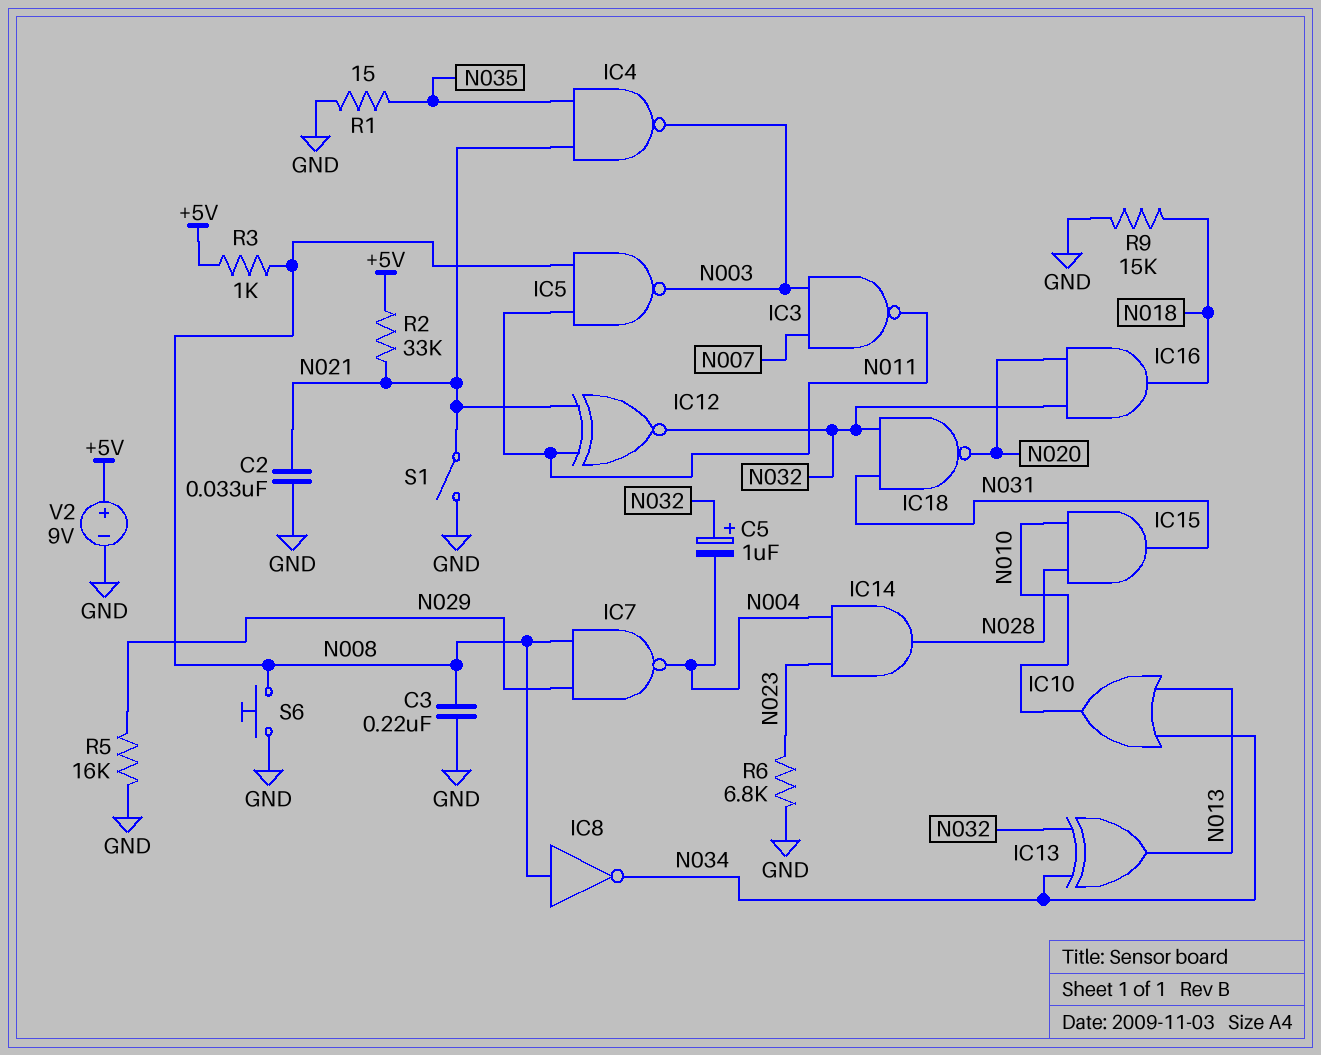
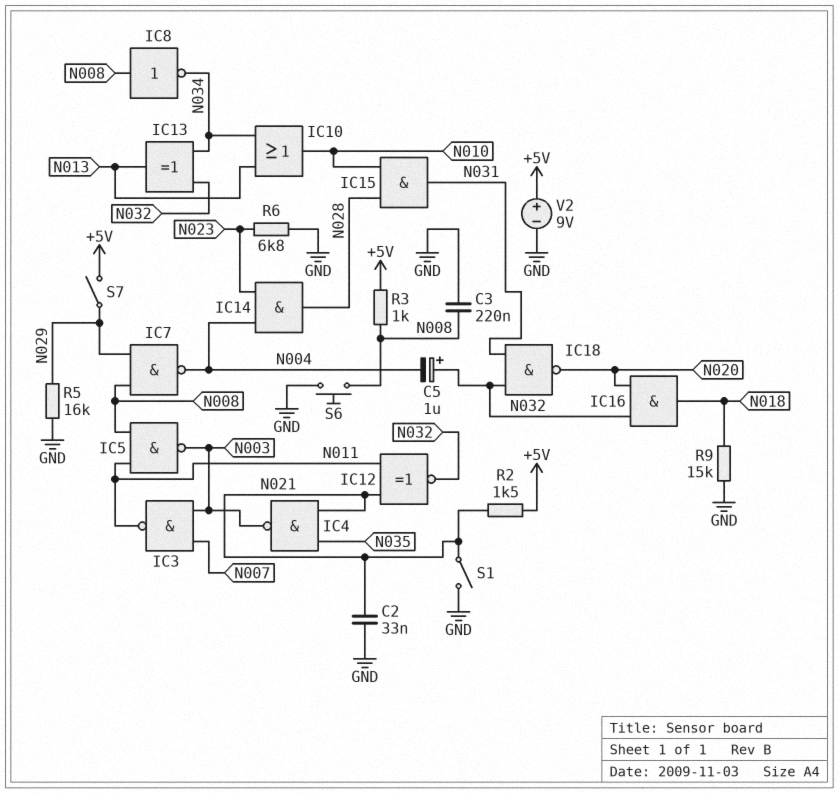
R1: 15 (GND, N035) -> none
R2: 33k (+5V, N021) -> 1.5k (+5V, N021)
S7: none -> switch (+5V, N029)

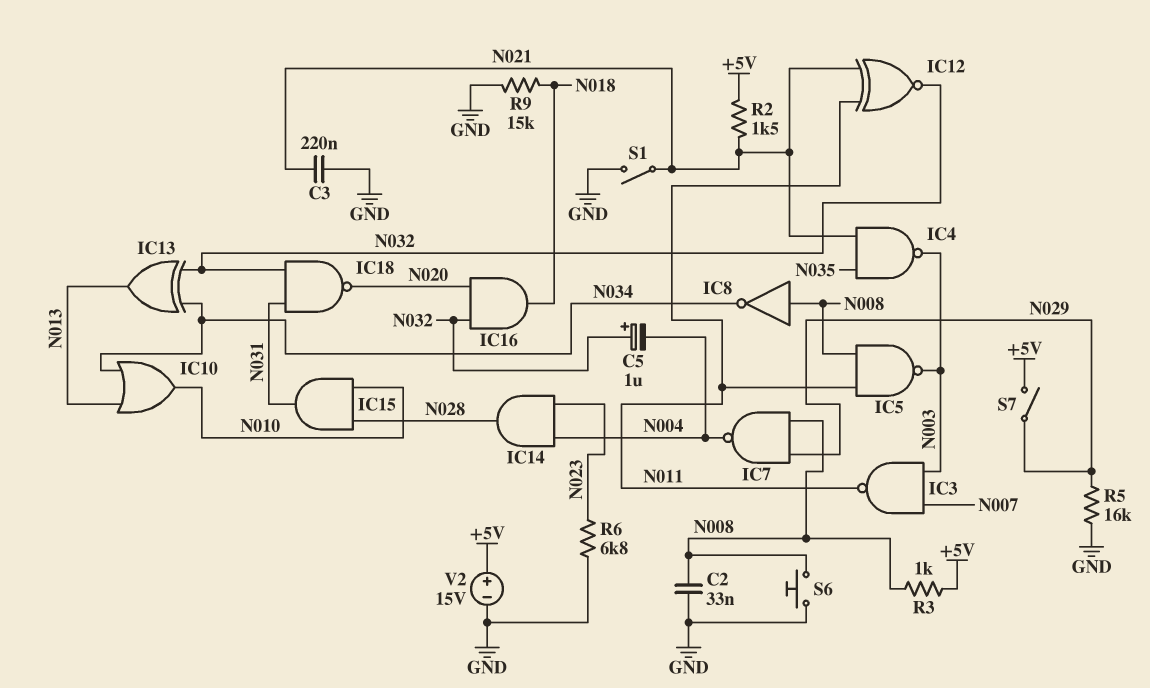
C2: 33nF (GND, N021) -> 33nF (GND, N008)
C3: 220nF (GND, N008) -> 220nF (GND, N021)
V2: 9V (plus +5V, minus GND) -> 15V (plus +5V, minus GND)

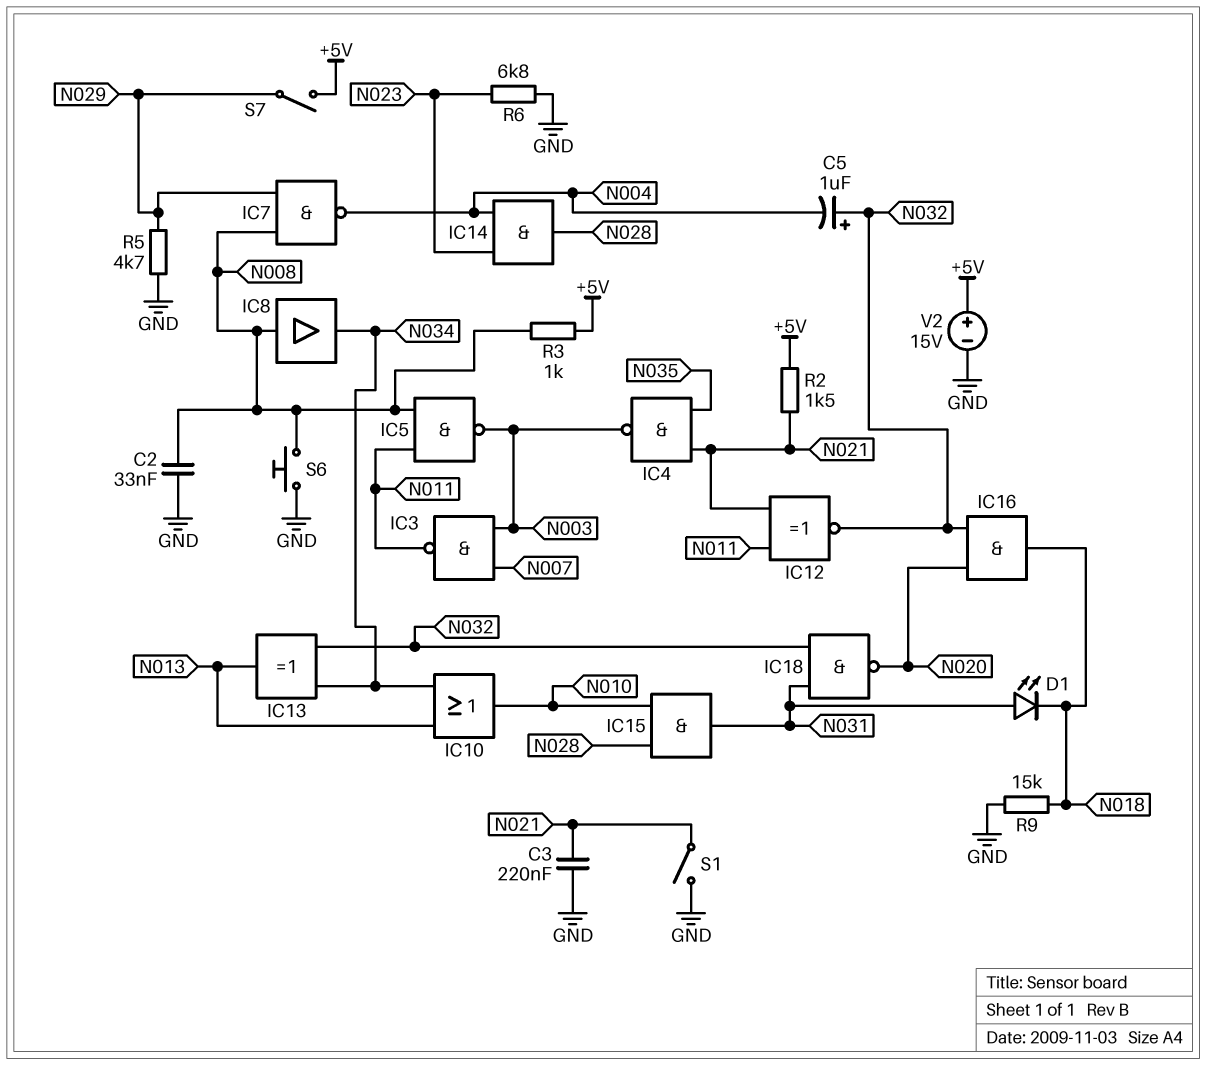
D1: none -> LED (A N031, K N018)
IC8: NOT (in N008, out N034) -> buffer (in N008, out N034)
R5: 16k (GND, N029) -> 4.7k (GND, N029)

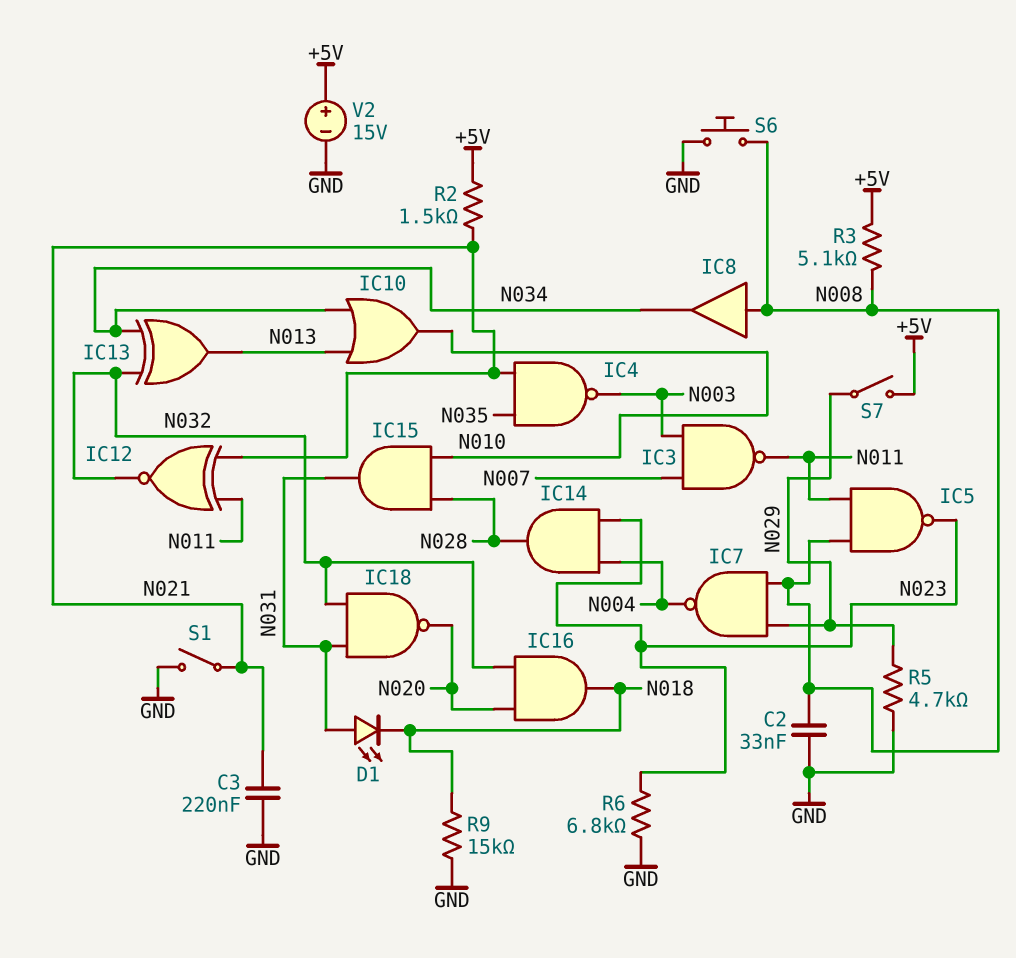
C5: 1uF (plus N032, minus N004) -> none
IC5: NAND (in N008, in N011, out N003) -> NAND (in N008, in N011, out N023)
R3: 1k (+5V, N008) -> 5.1k (+5V, N008)

